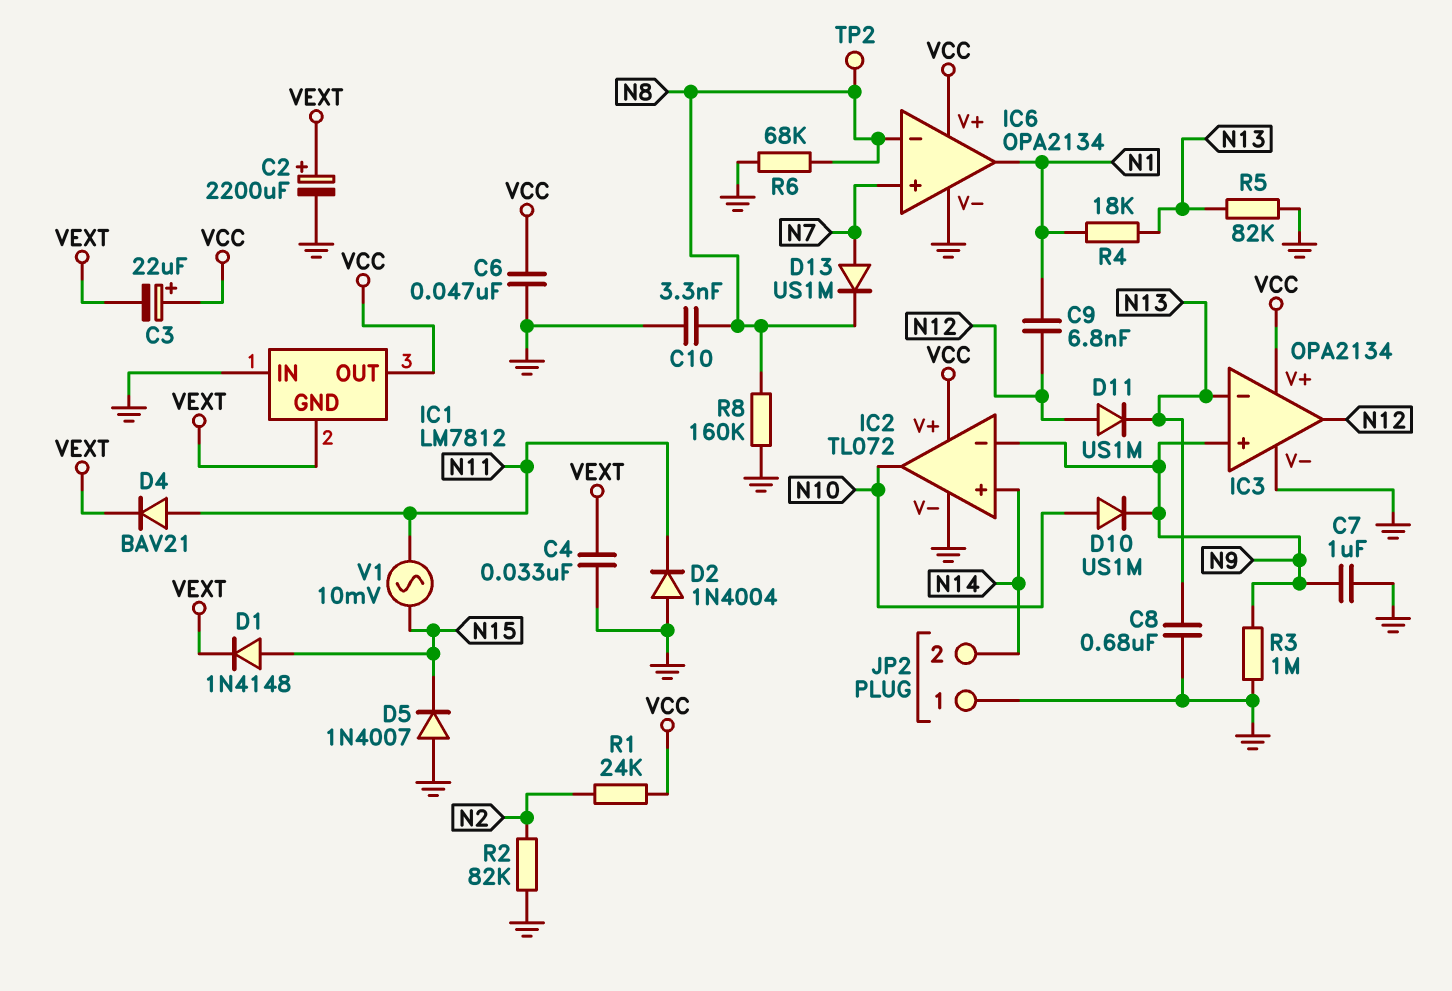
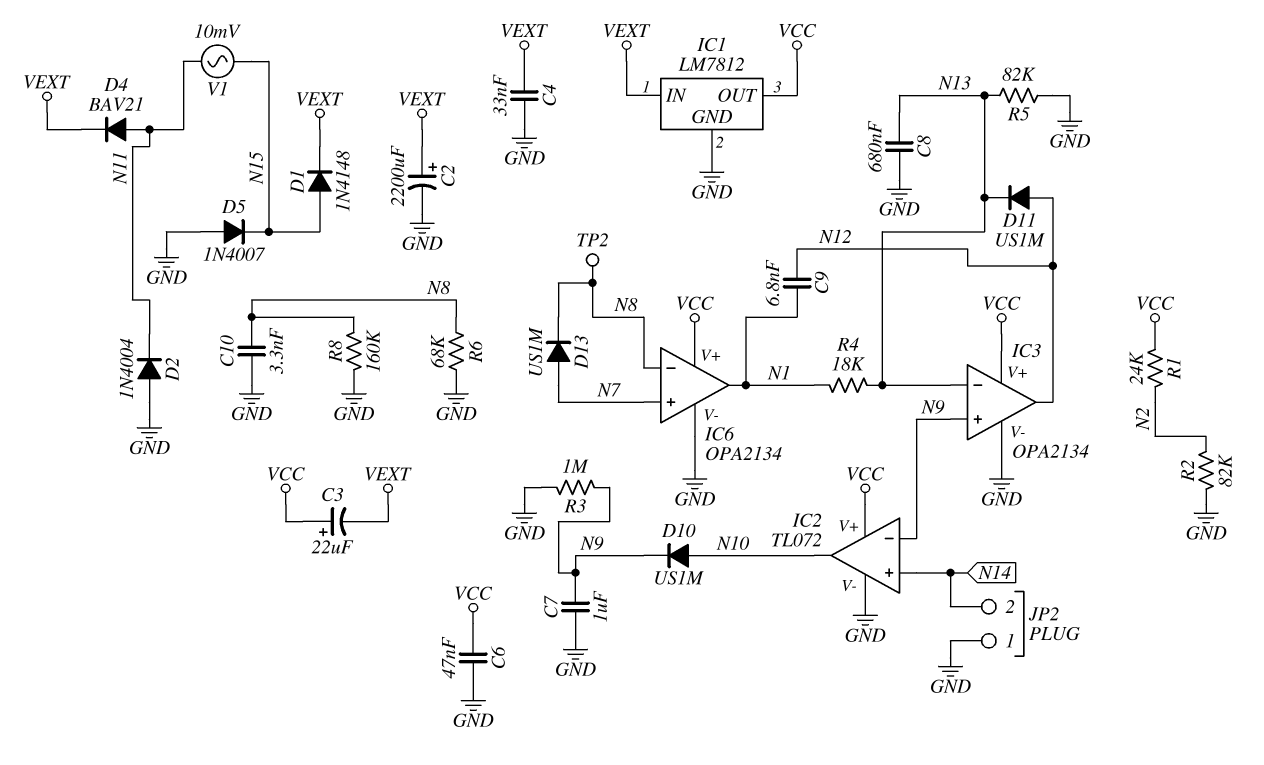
IC1 pin GND: VEXT -> GND
IC1 pin IN: GND -> VEXT

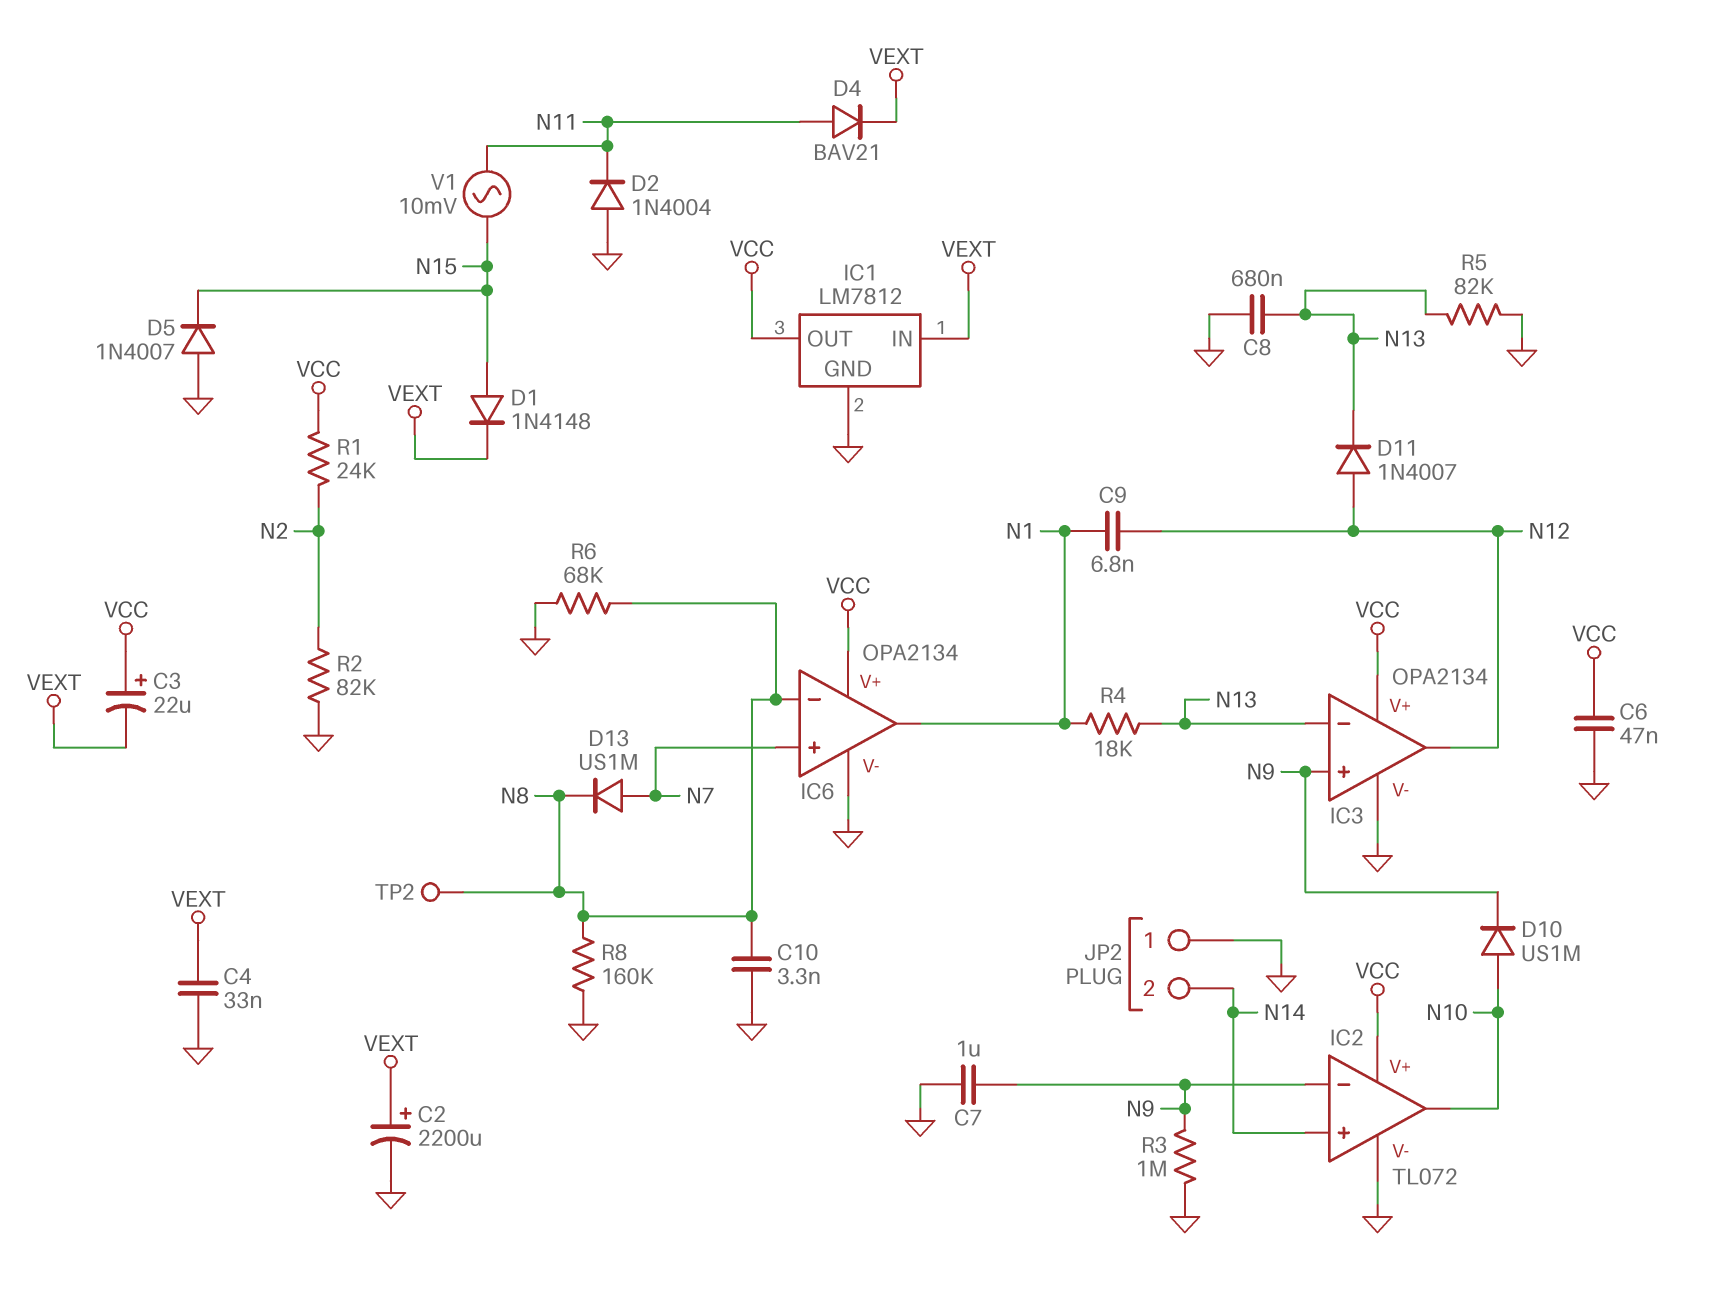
D11: diode US1M (A N12, K N13) -> diode 1N4007 (A N12, K N13)

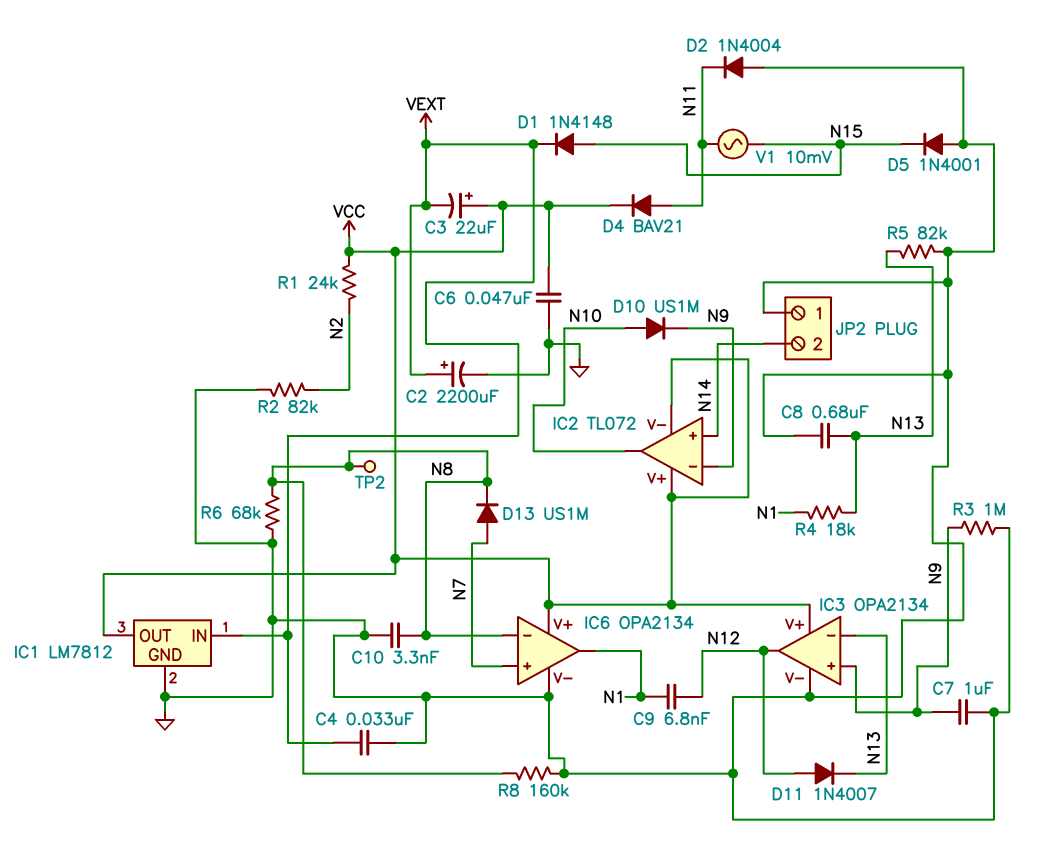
D4: diode BAV21 (A N11, K VEXT) -> diode BAV21 (A N11, K VCC)
D5: diode 1N4007 (A GND, K N15) -> diode 1N4001 (A GND, K N15)
IC2 pin V-: GND -> VCC

